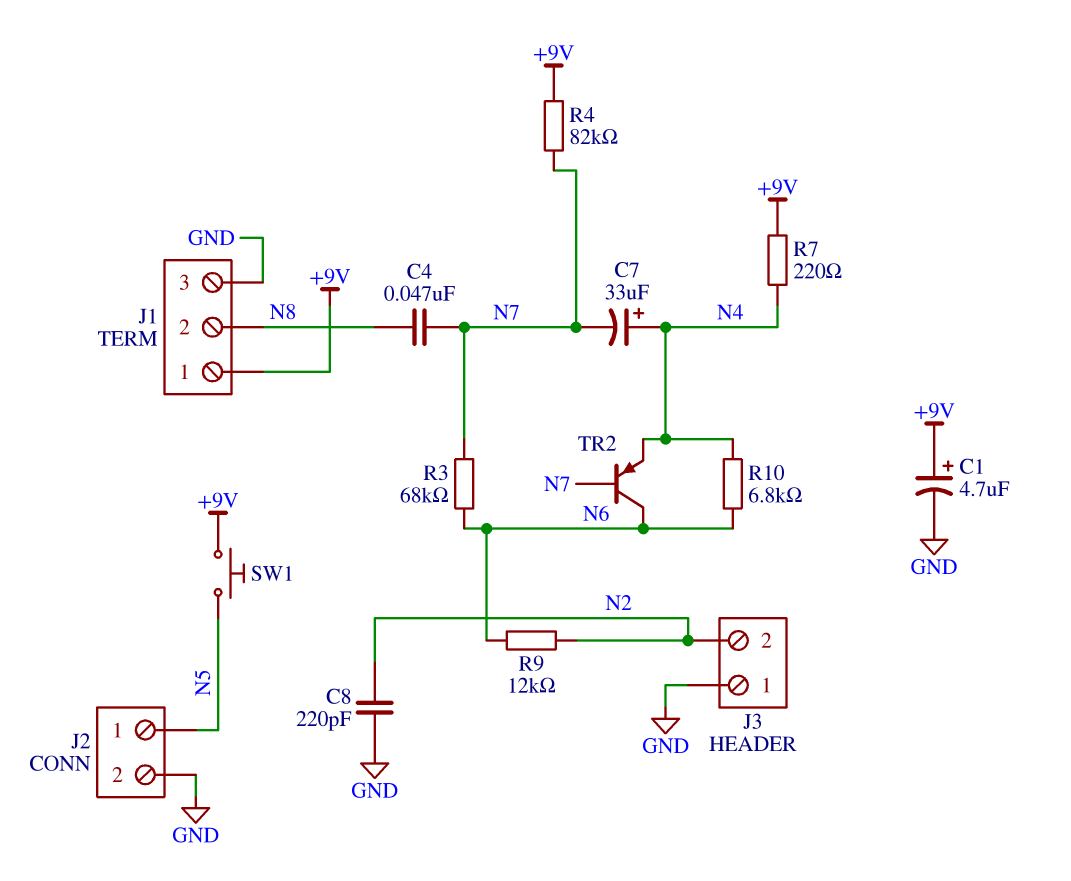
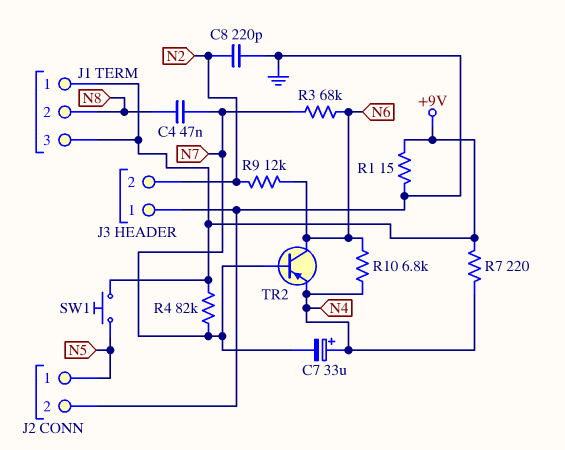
C1: 4.7uF (plus +9V, minus GND) -> none
J1 pin 3: GND -> +9V
R1: none -> 15 (+9V, GND)

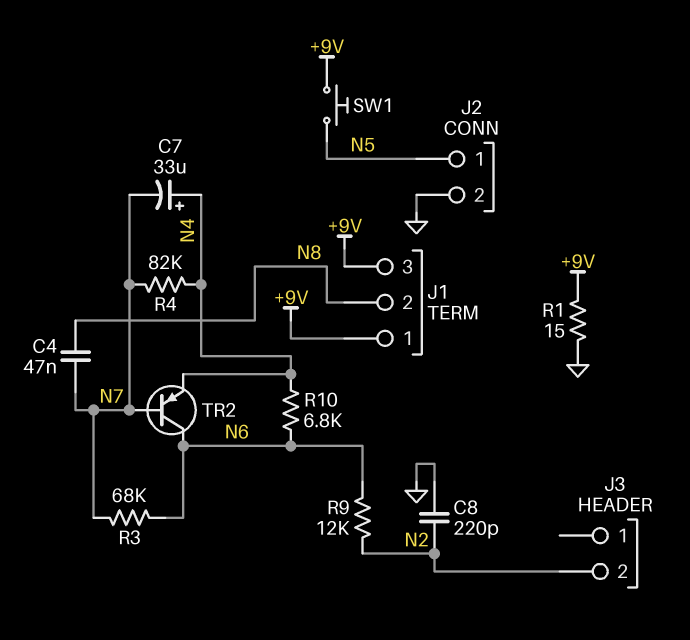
J3 pin 1: GND -> none
R4: 82k (+9V, N7) -> 82k (N4, N7)
R7: 220 (+9V, N4) -> none

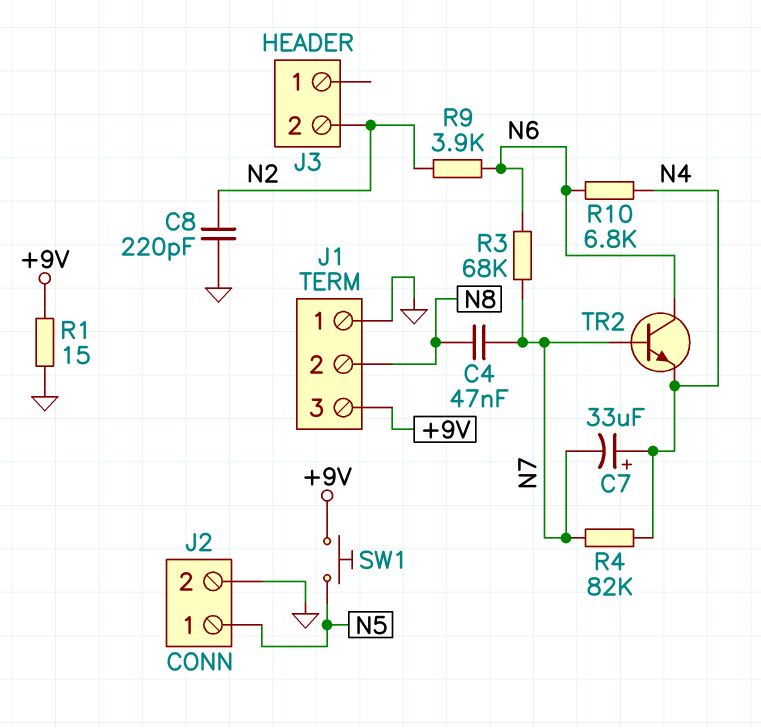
J1 pin 1: +9V -> GND
R9: 12k (N2, N6) -> 3.9k (N2, N6)
TR2: PNP (B N7, C N6, E N4) -> NPN (B N7, C N6, E N4)

